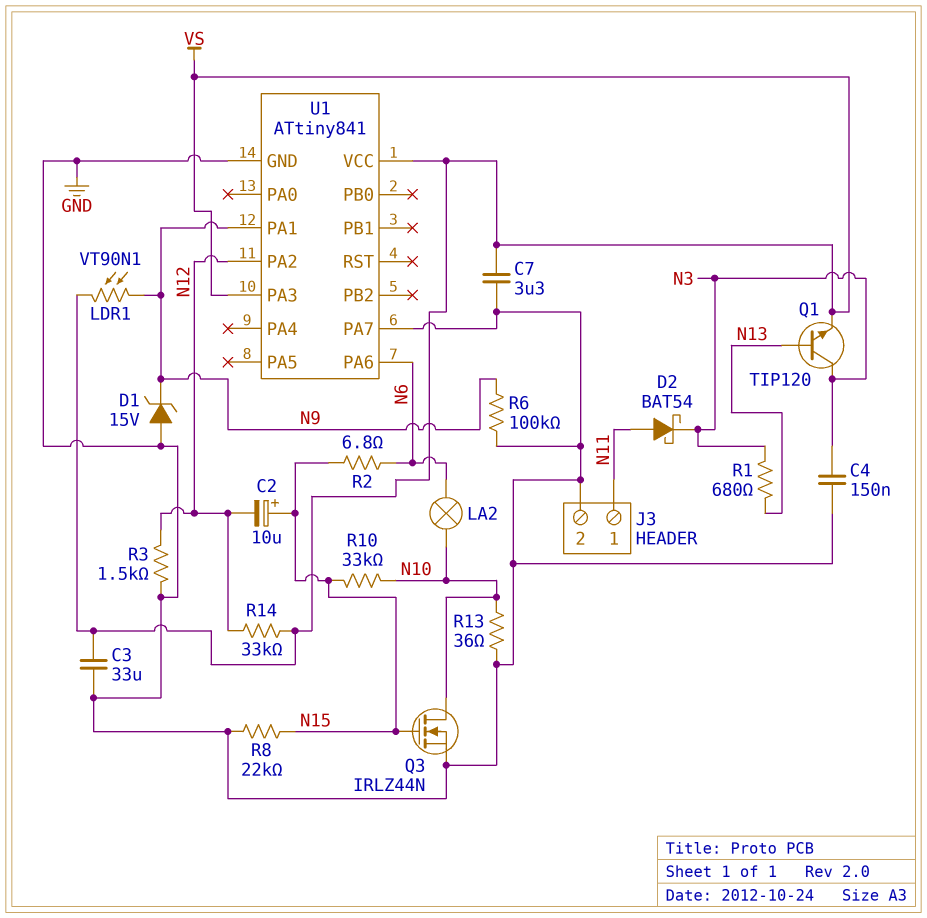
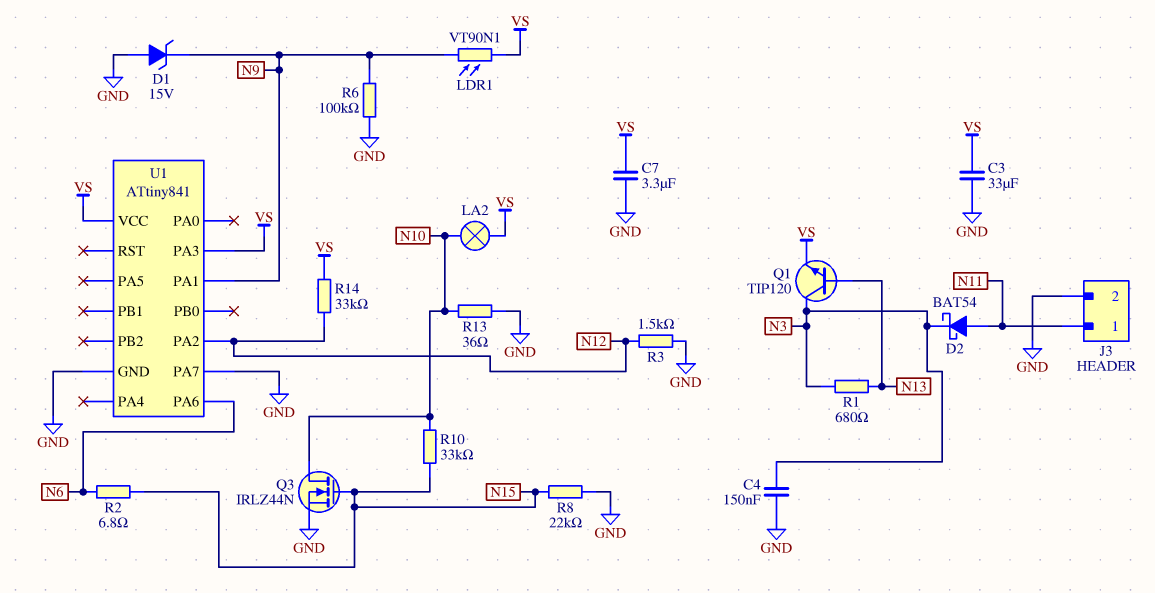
C2: 10uF (plus N15, minus N12) -> none
LA2: lamp (N6, N10) -> lamp (N10, VS)

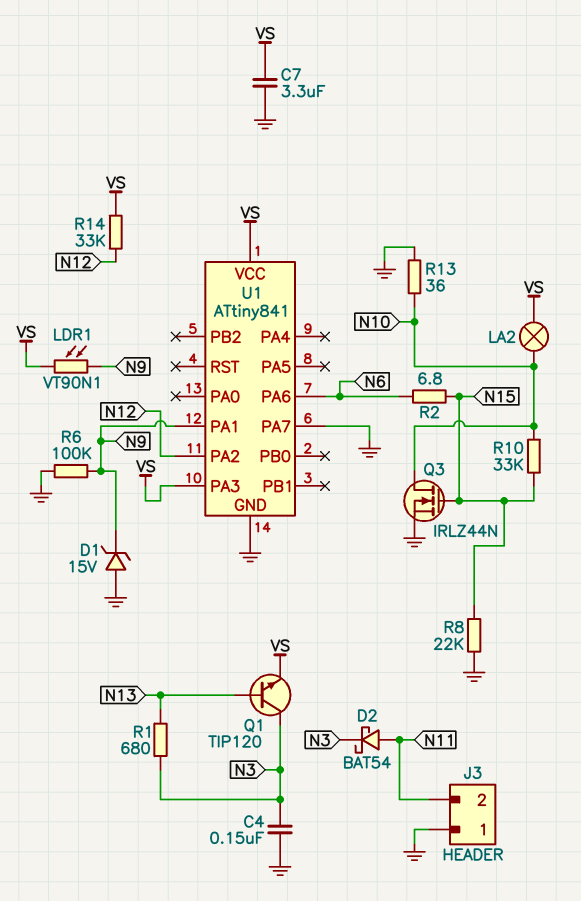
C3: 33uF (GND, VS) -> none
J3 pin 1: N11 -> GND
J3 pin 2: GND -> N11
R3: 1.5k (GND, N12) -> none

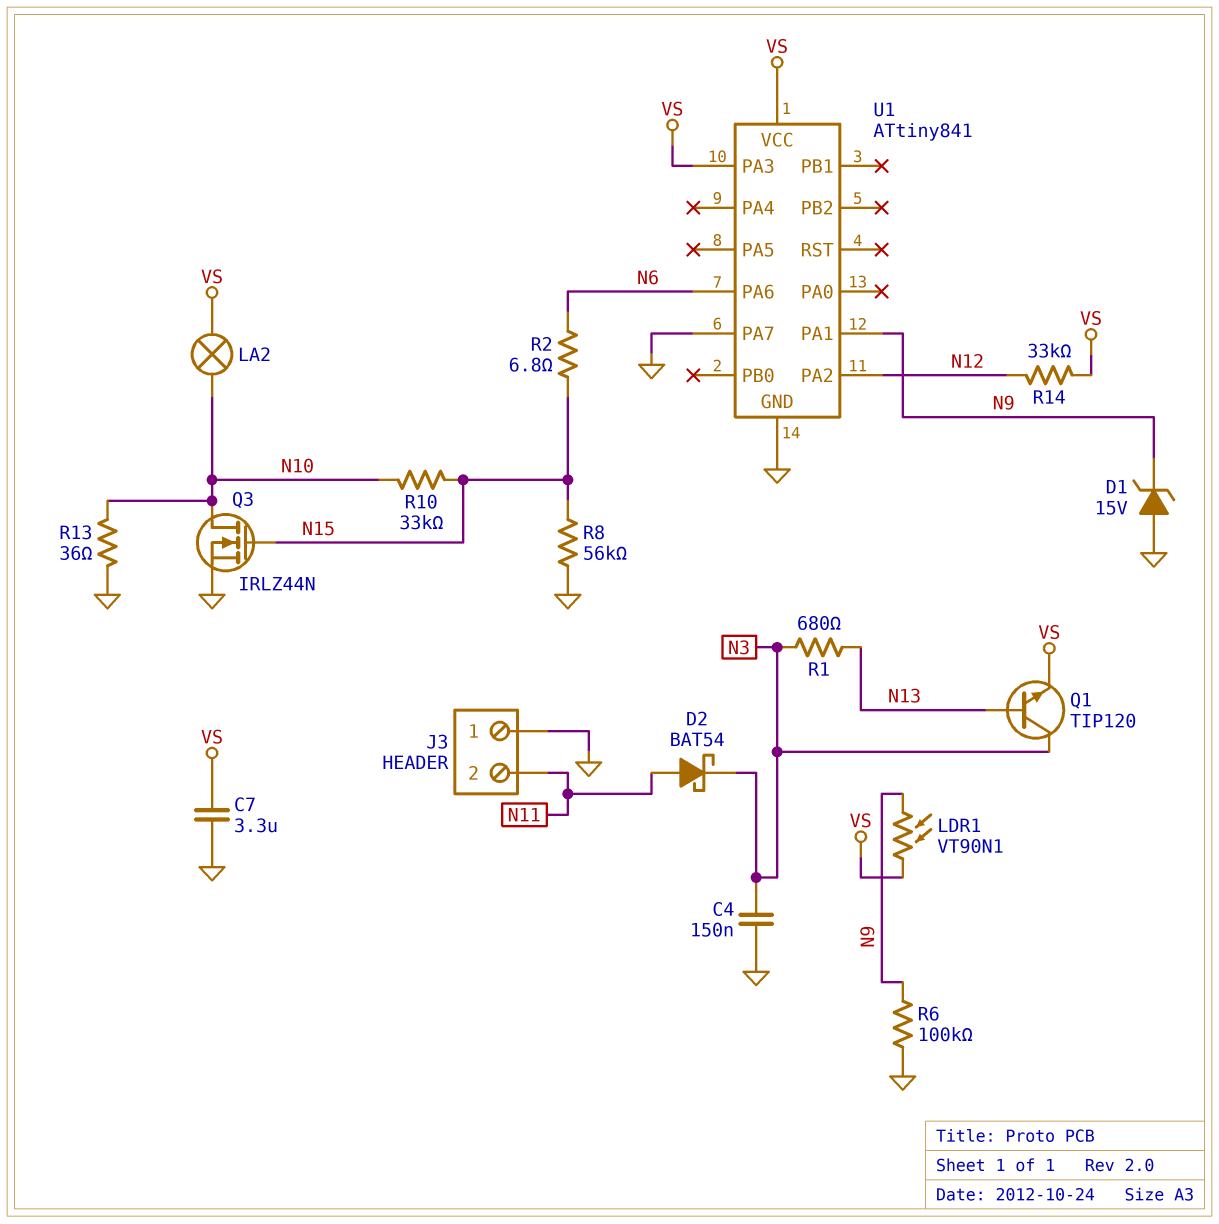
R8: 22k (GND, N15) -> 56k (GND, N15)

